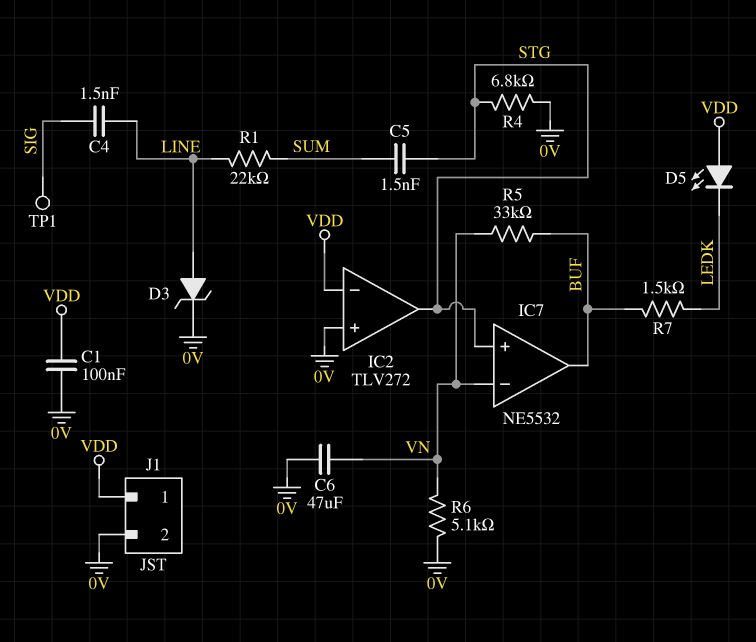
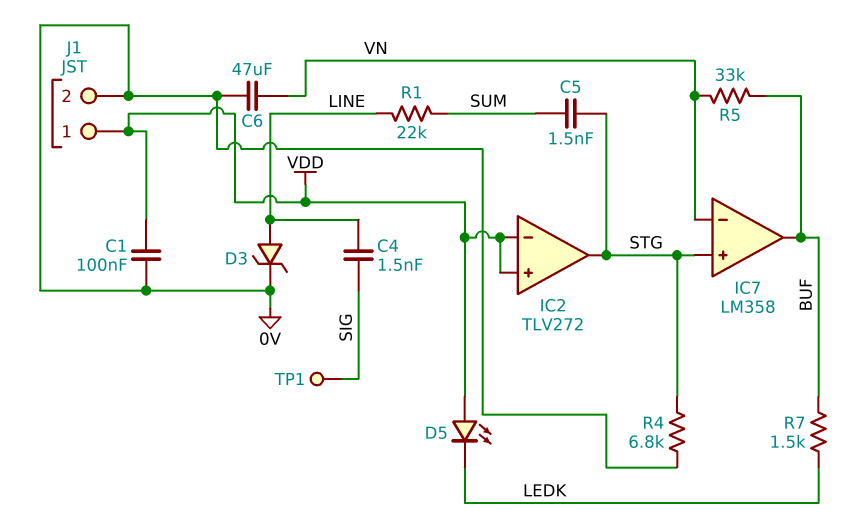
IC2 pin in+: 0V -> VDD
IC7: NE5532 -> LM358
R6: 5.1k (0V, VN) -> none

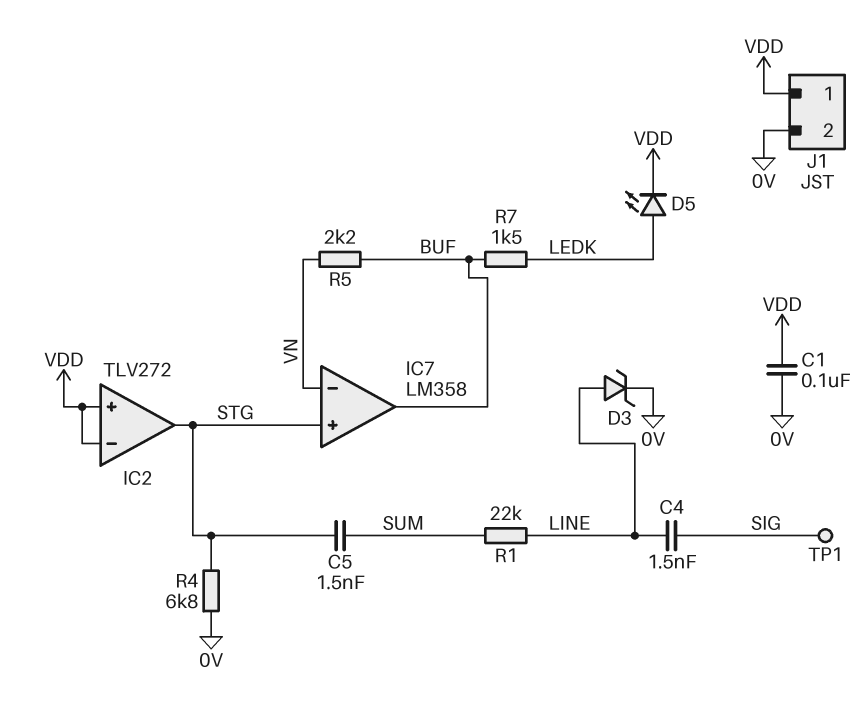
C6: 47uF (0V, VN) -> none
D5: LED (A VDD, K LEDK) -> LED (A LEDK, K VDD)
R5: 33k (BUF, VN) -> 2.2k (BUF, VN)

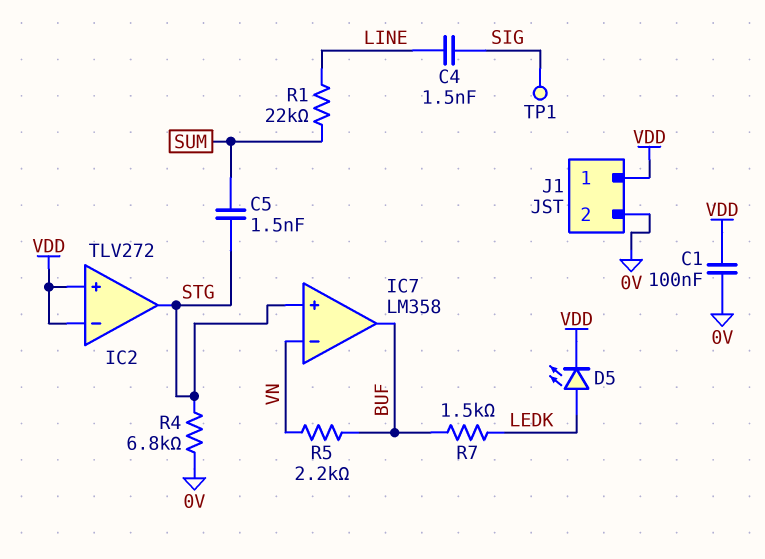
D3: zener (A LINE, K 0V) -> none

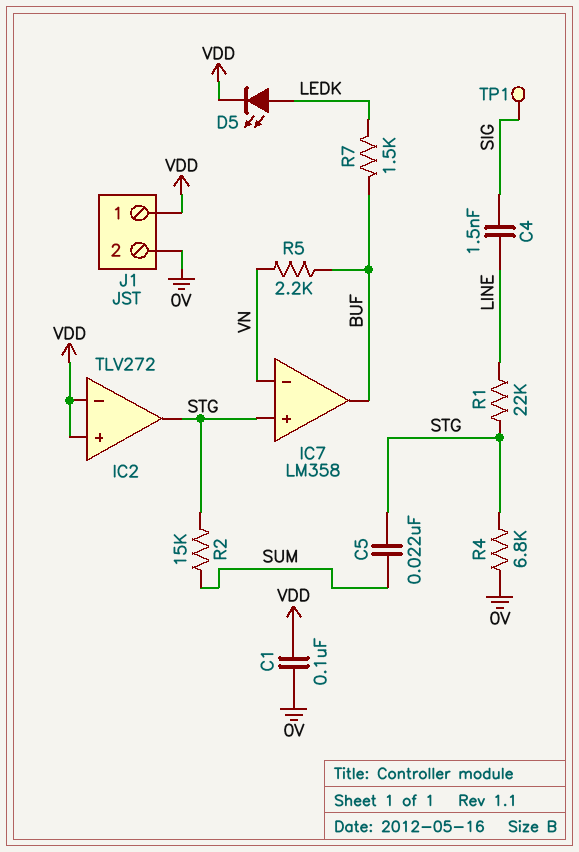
C5: 1.5nF (STG, SUM) -> 22nF (STG, SUM)
R1: 22k (LINE, SUM) -> 22k (LINE, STG)
R2: none -> 15k (STG, SUM)

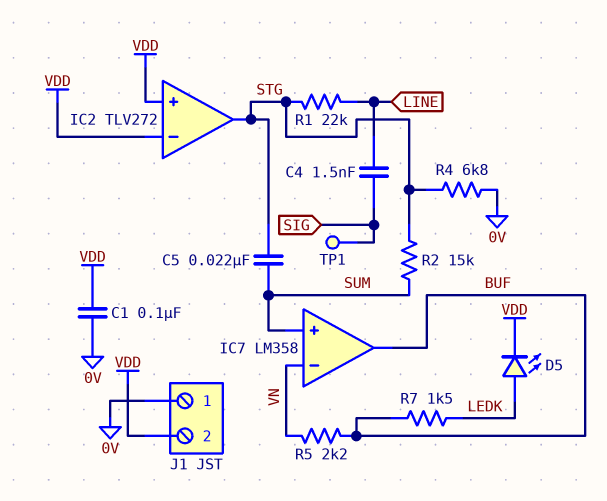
IC7 pin in+: STG -> SUM
J1 pin 1: VDD -> 0V
J1 pin 2: 0V -> VDD

